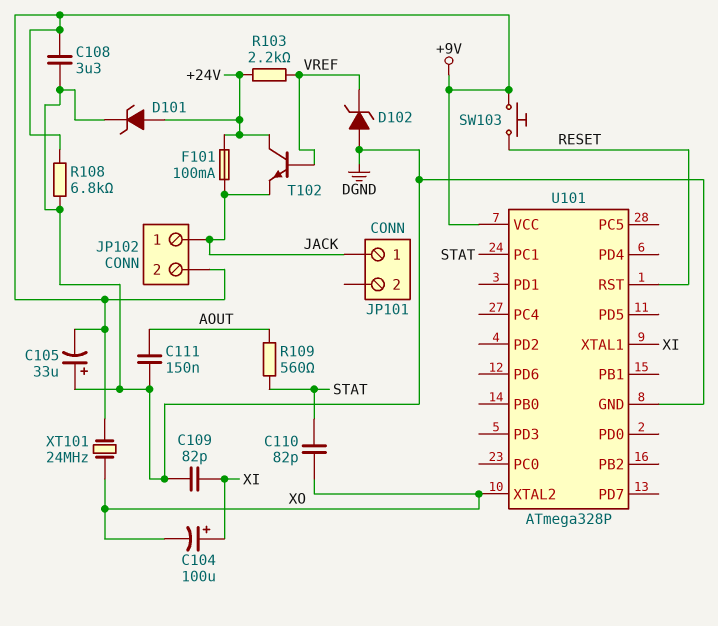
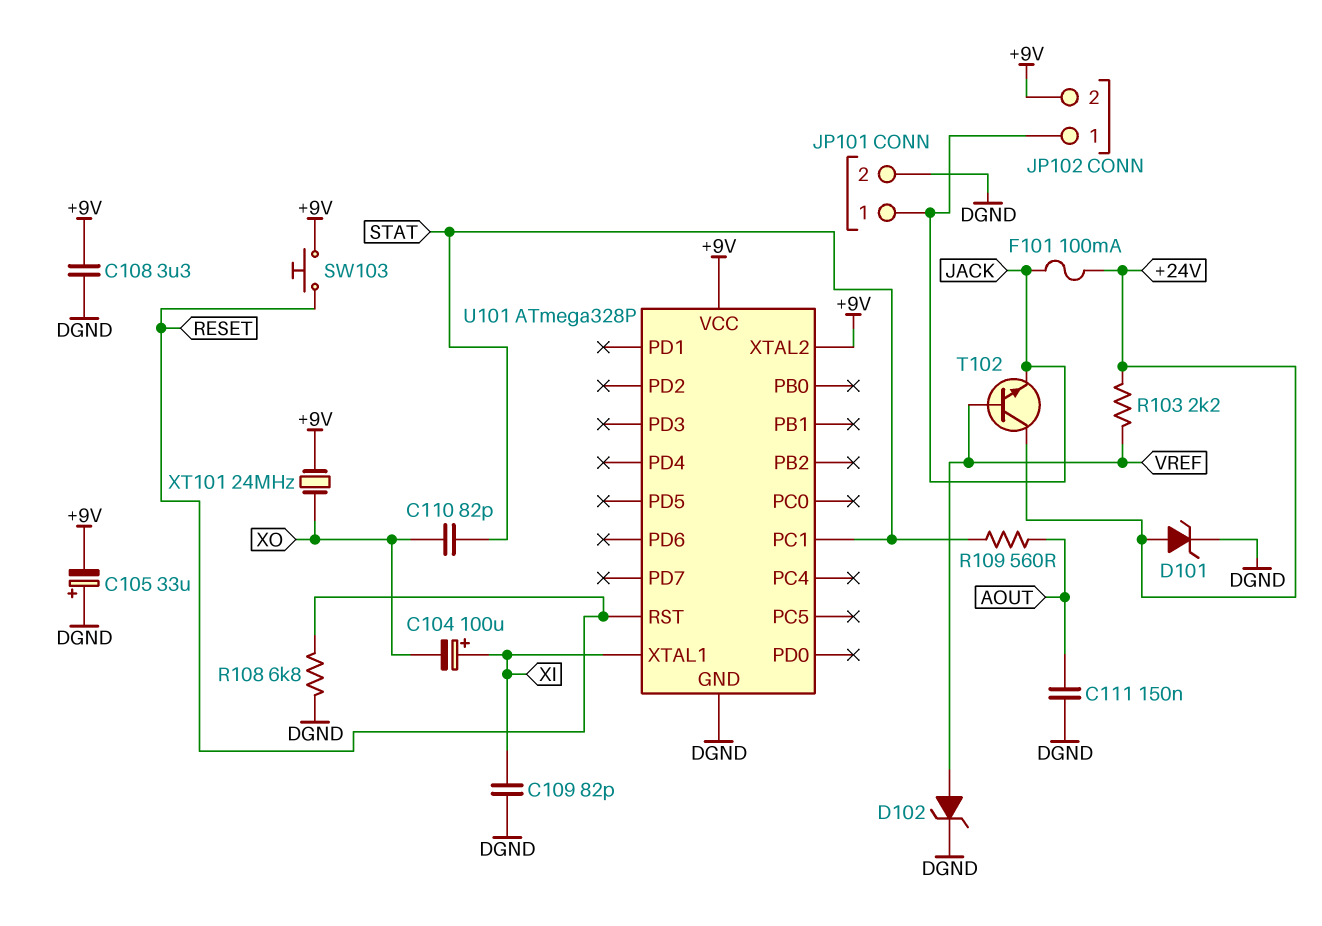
D102: zener (A DGND, K VREF) -> zener (A VREF, K DGND)
JP101 pin 2: none -> DGND
R108: 6.8k (+9V, DGND) -> 6.8k (DGND, RESET)
U101 pin XTAL2: XO -> +9V

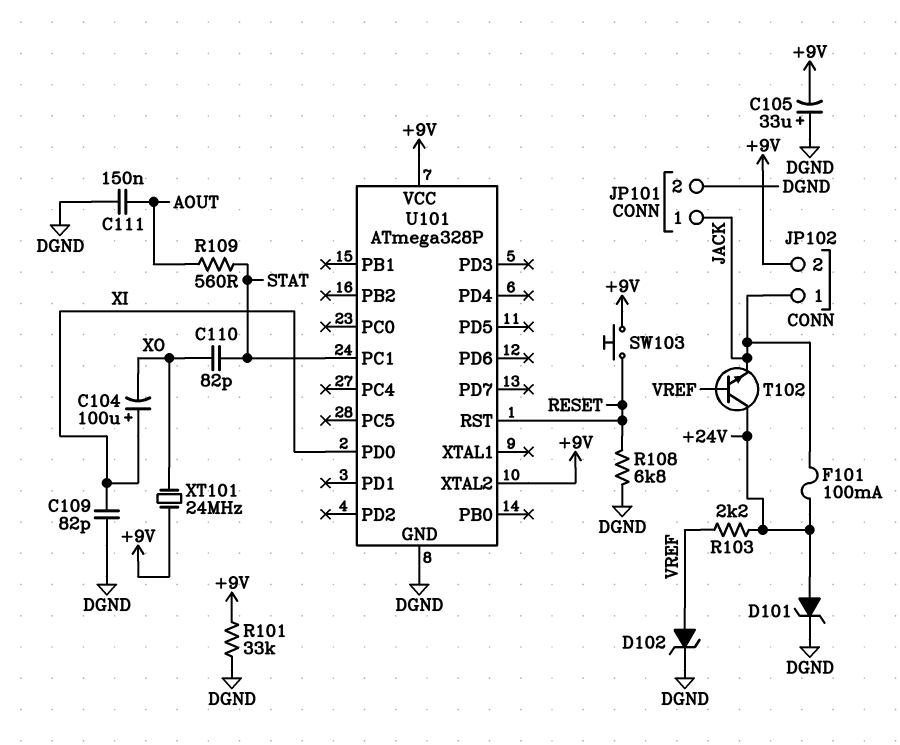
C108: 3.3uF (+9V, DGND) -> none
R101: none -> 33k (+9V, DGND)
U101 pin PD0: none -> XI
U101 pin XTAL1: XI -> none

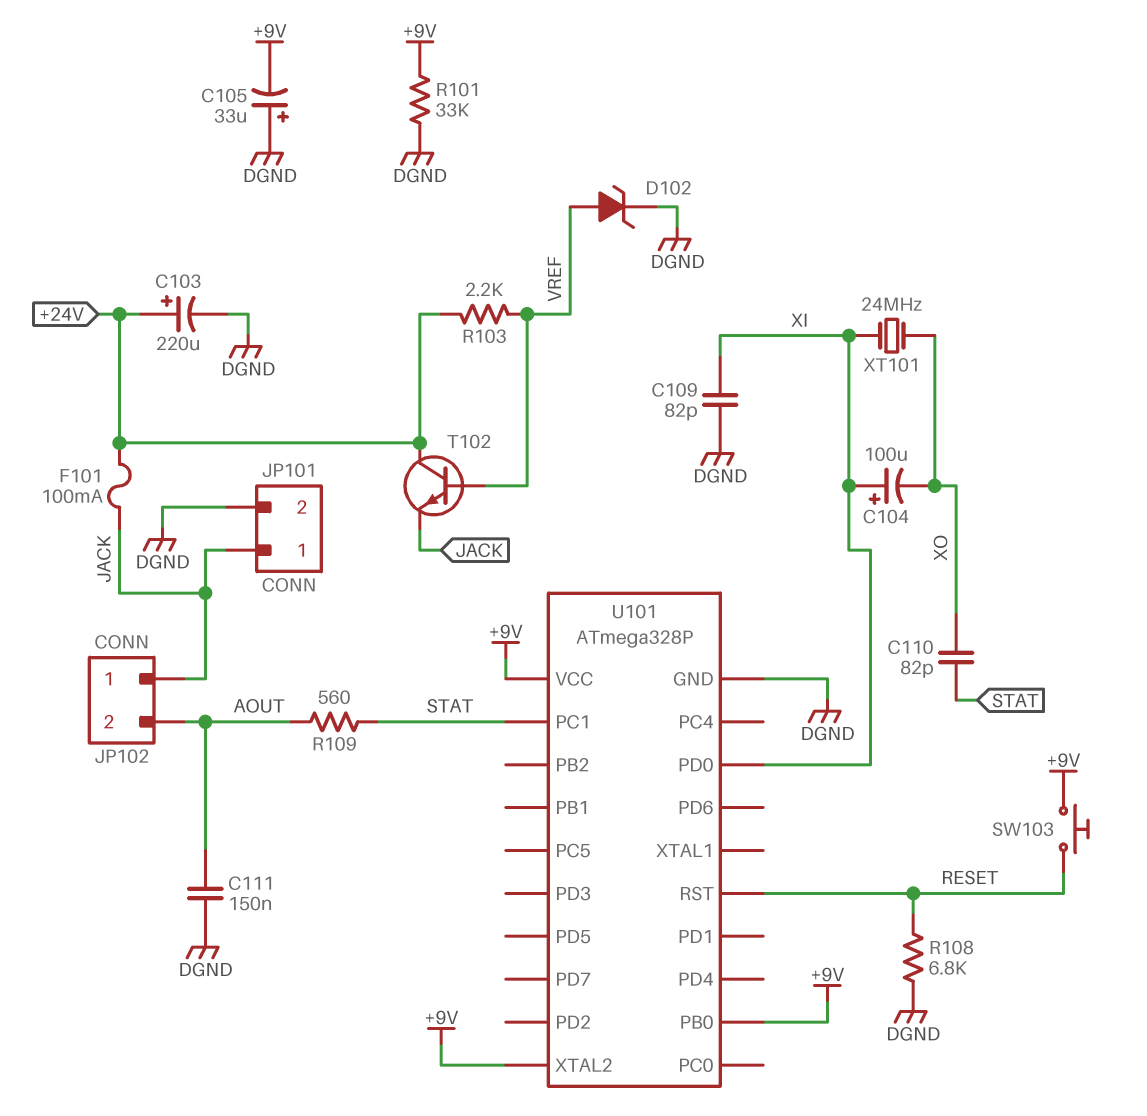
C103: none -> 220uF (plus +24V, minus DGND)
D101: zener (A +24V, K DGND) -> none
JP102 pin 2: +9V -> AOUT
U101 pin PB0: none -> +9V
XT101: 24MHz (+9V, XO) -> 24MHz (XI, XO)

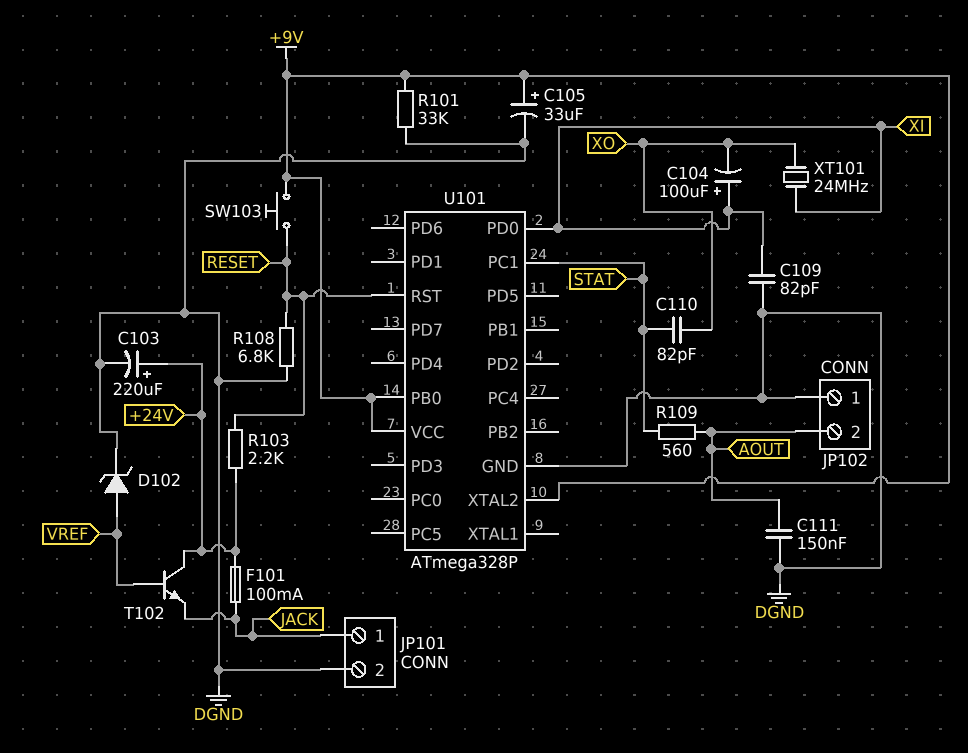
C105: 33uF (plus DGND, minus +9V) -> 33uF (plus +9V, minus DGND)
JP102 pin 1: JACK -> DGND
R103: 2.2k (+24V, VREF) -> 2.2k (+24V, RESET)

